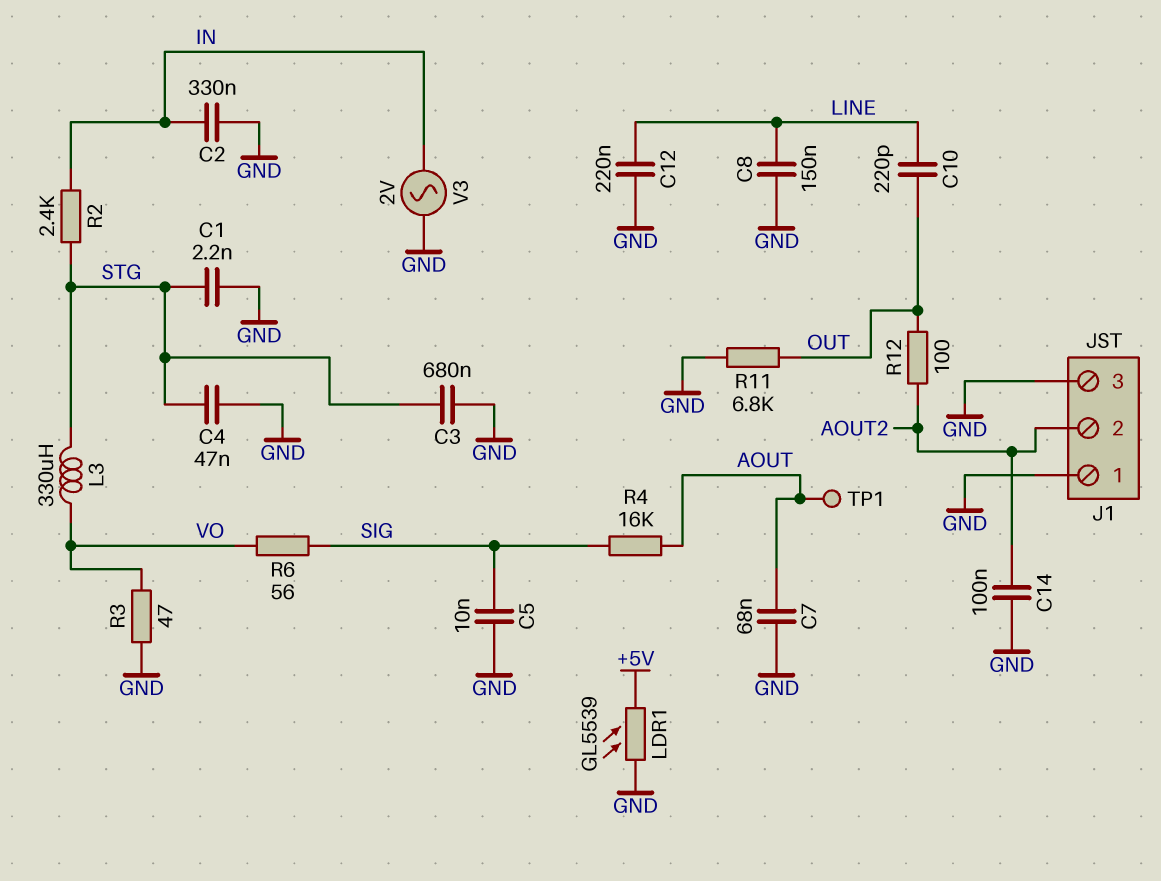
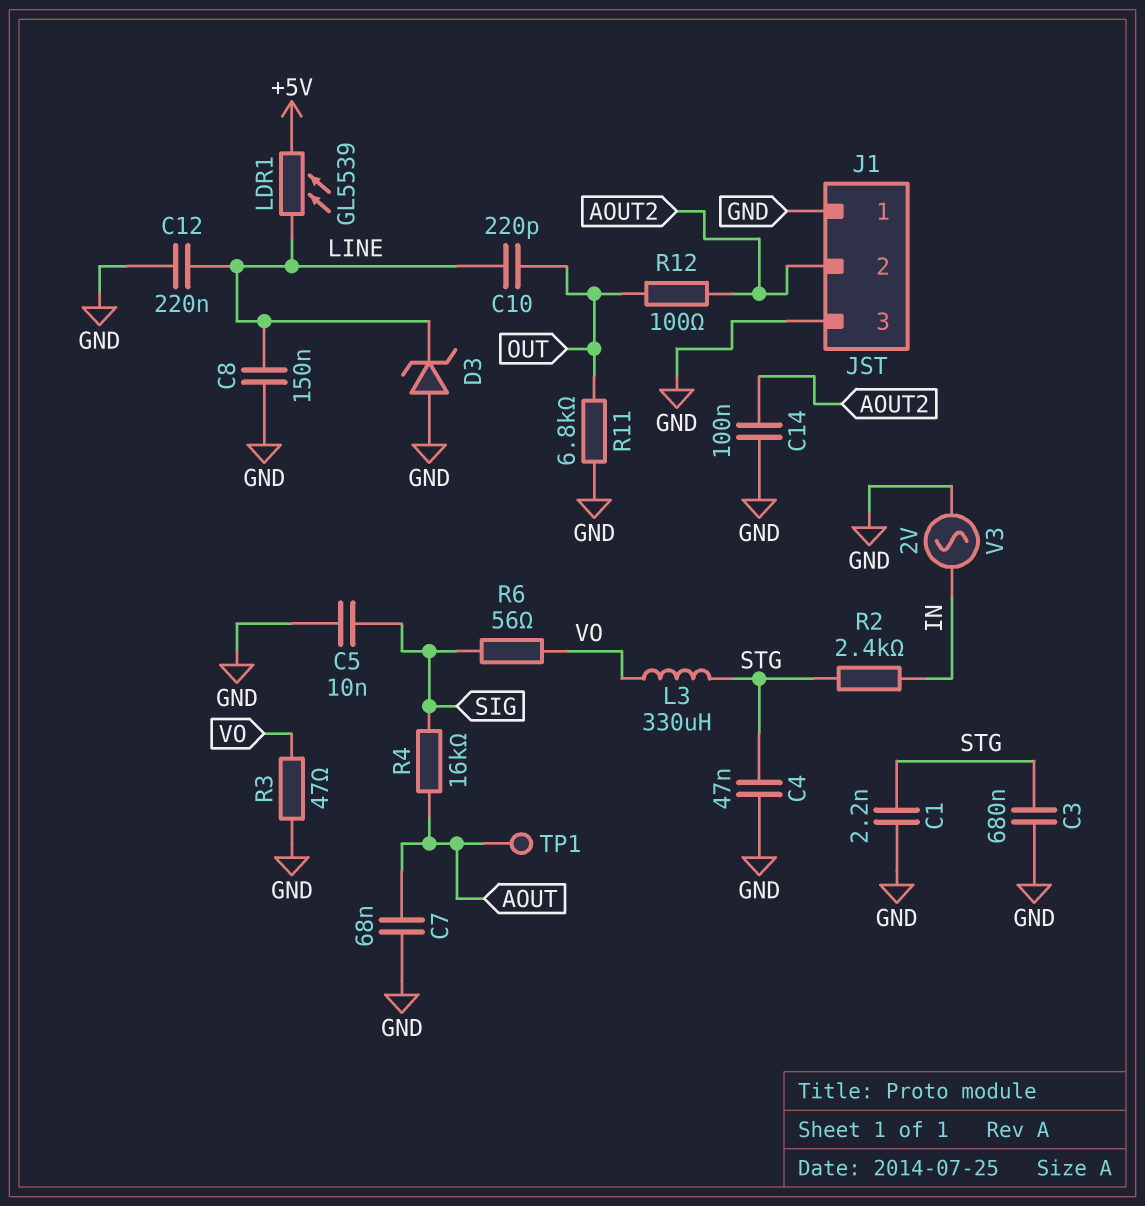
C2: 330nF (GND, IN) -> none
D3: none -> zener (A GND, K LINE)
LDR1: GL5539 (+5V, GND) -> GL5539 (+5V, LINE)

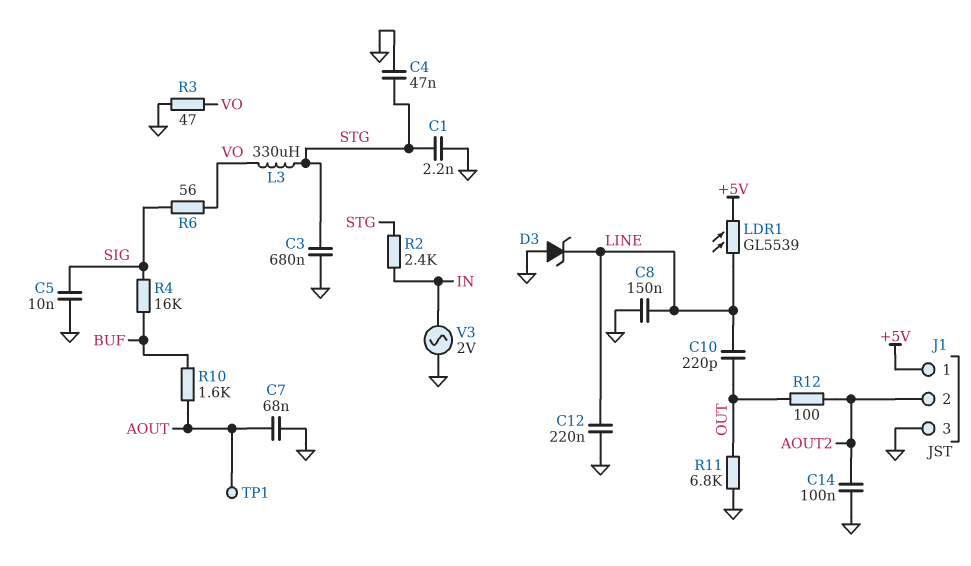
J1 pin 1: GND -> +5V
R4: 16k (AOUT, SIG) -> 16k (BUF, SIG)
R10: none -> 1.6k (AOUT, BUF)

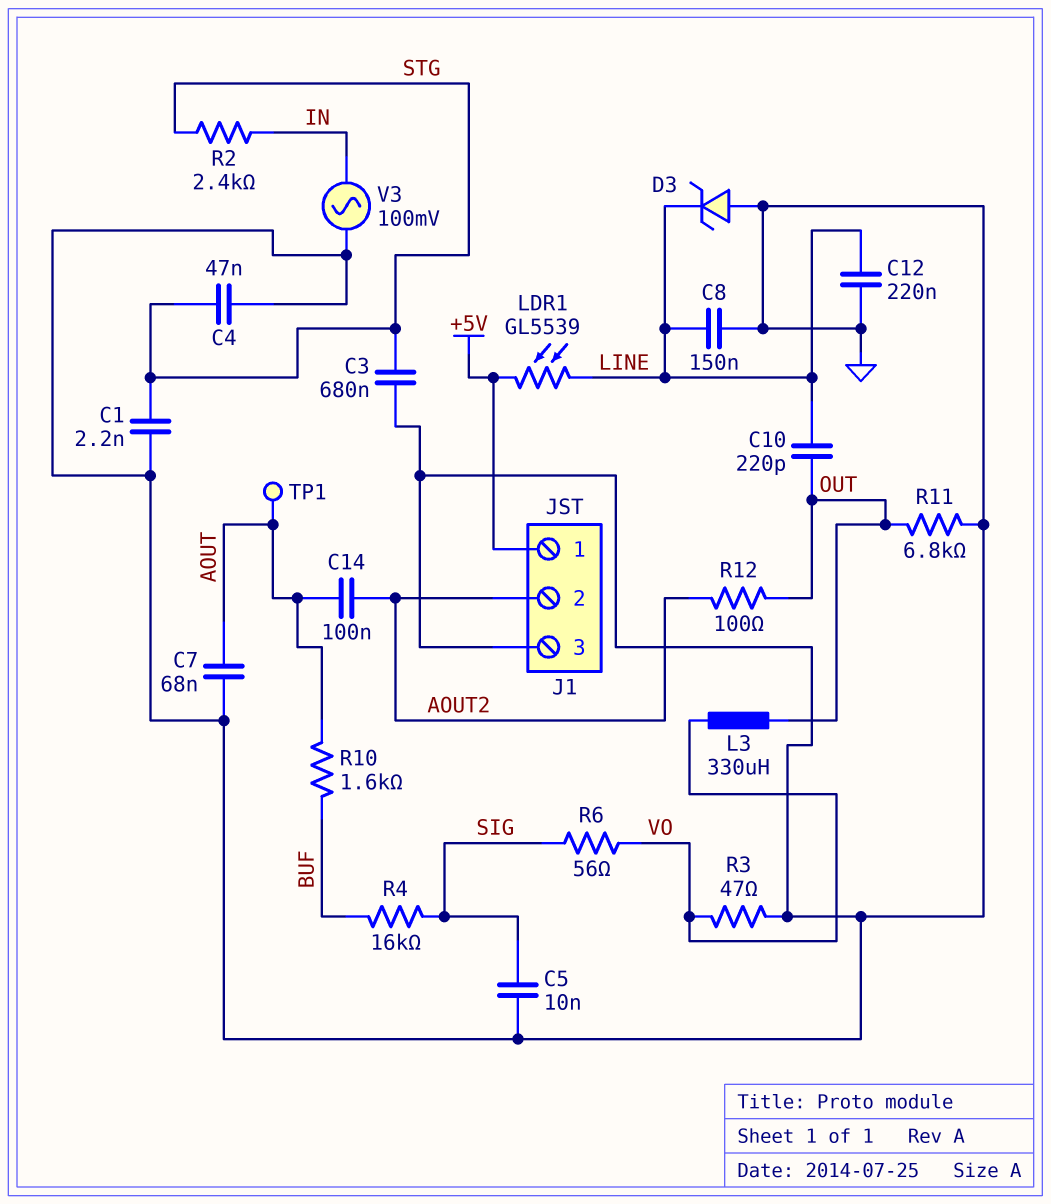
C14: 100nF (AOUT2, GND) -> 100nF (AOUT, AOUT2)
L3: 330uH (STG, VO) -> 330uH (OUT, VO)
V3: AC 2V (GND, IN) -> AC 100mV (GND, IN)

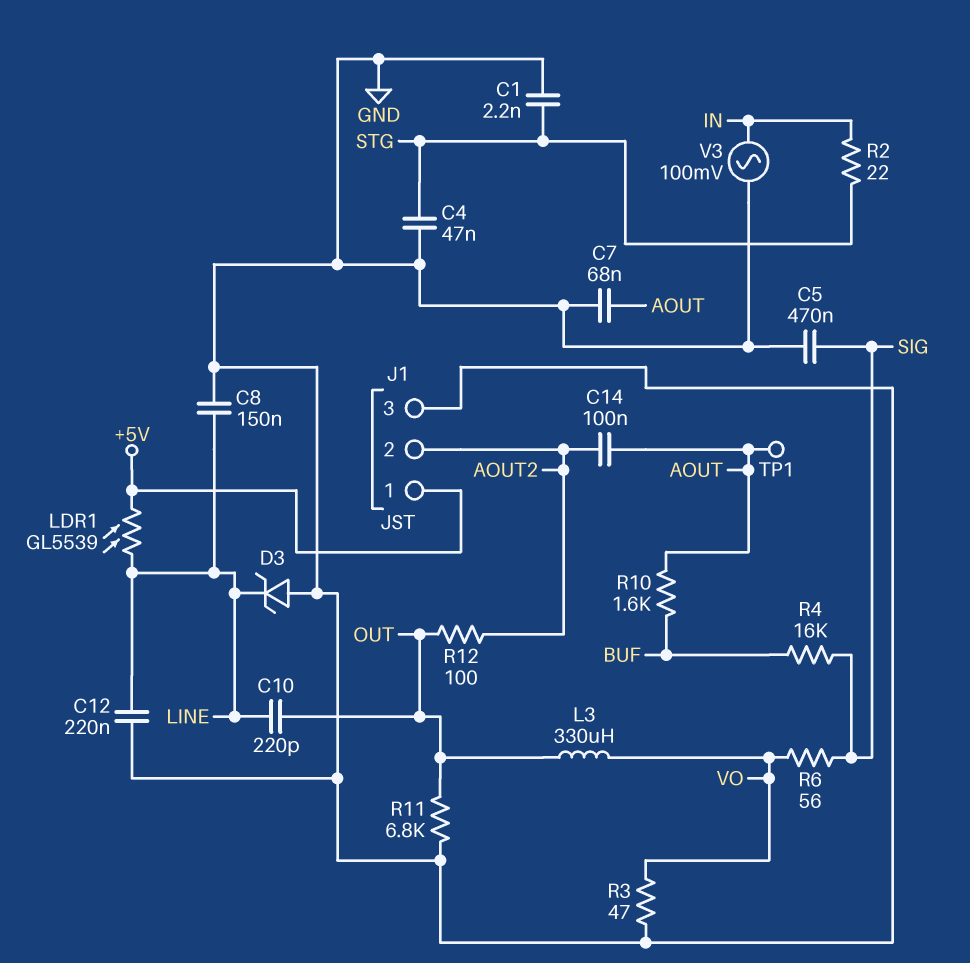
C3: 680nF (GND, STG) -> none
C5: 10nF (GND, SIG) -> 470nF (GND, SIG)
R2: 2.4k (IN, STG) -> 22 (IN, STG)

